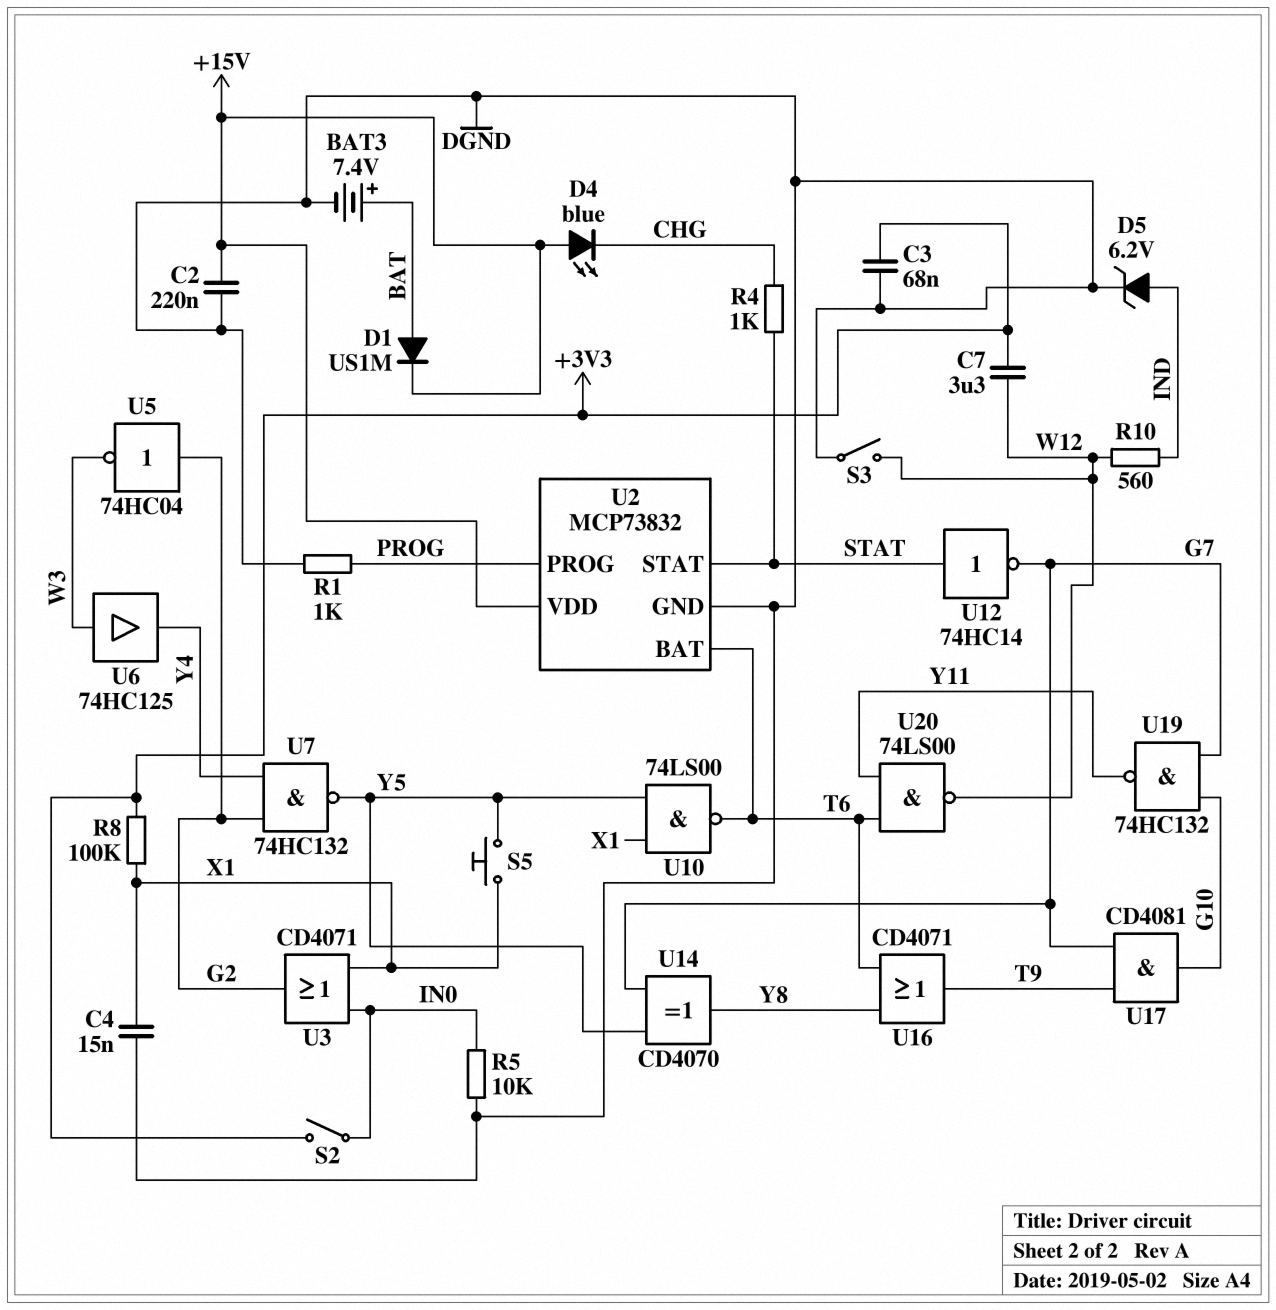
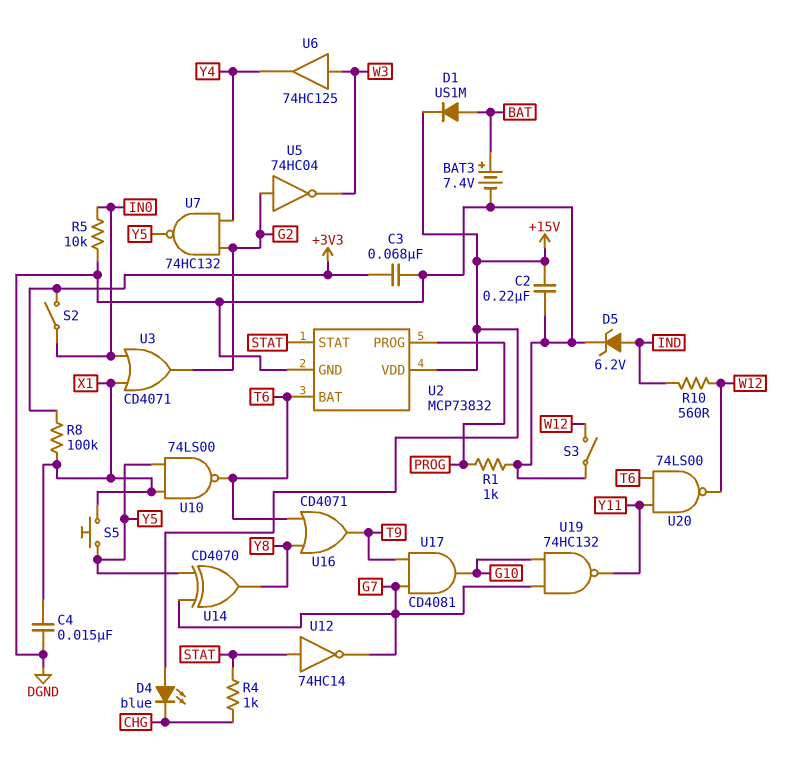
C7: 3.3uF (+3V3, W12) -> none

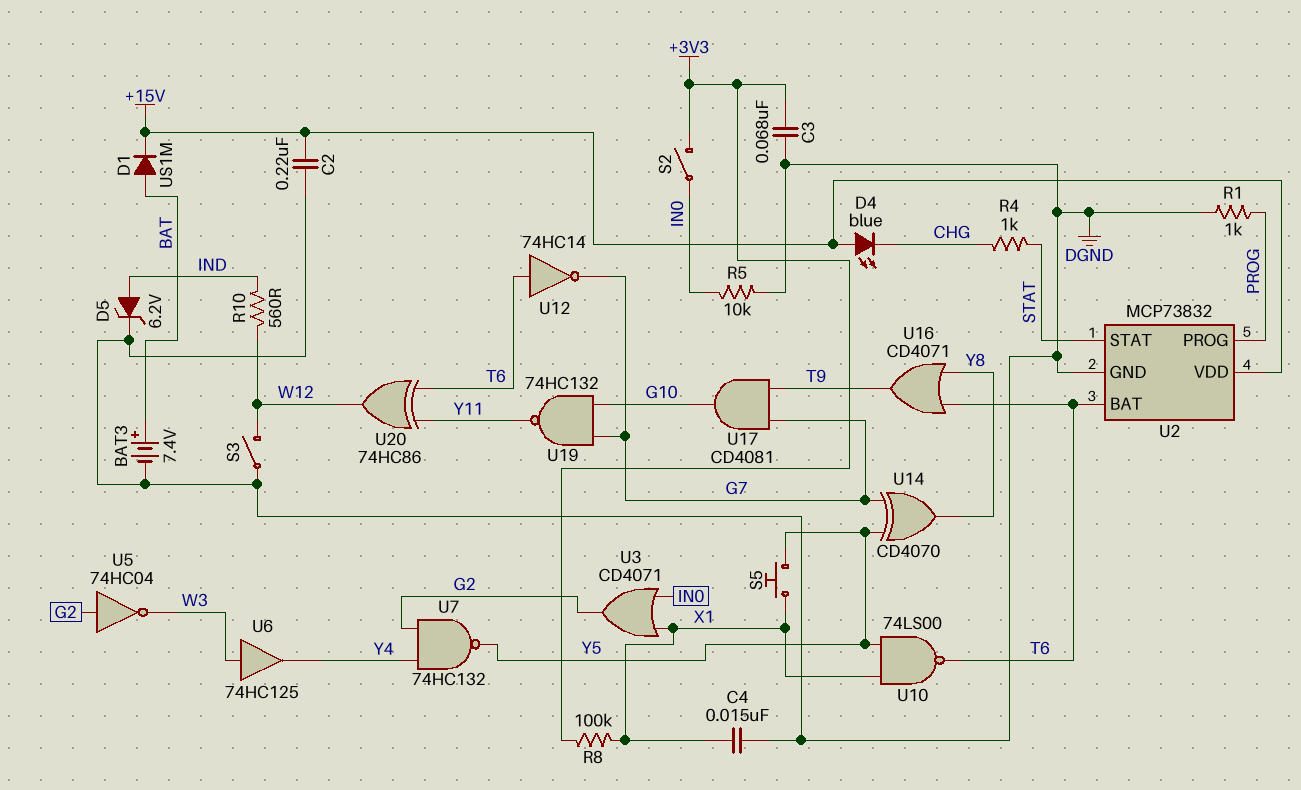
U12: NOT 74HC14 (in STAT, out G7) -> NOT 74HC14 (in T6, out G7)
U20: NAND 74LS00 (in T6, in Y11, out W12) -> XOR 74HC86 (in T6, in Y11, out W12)

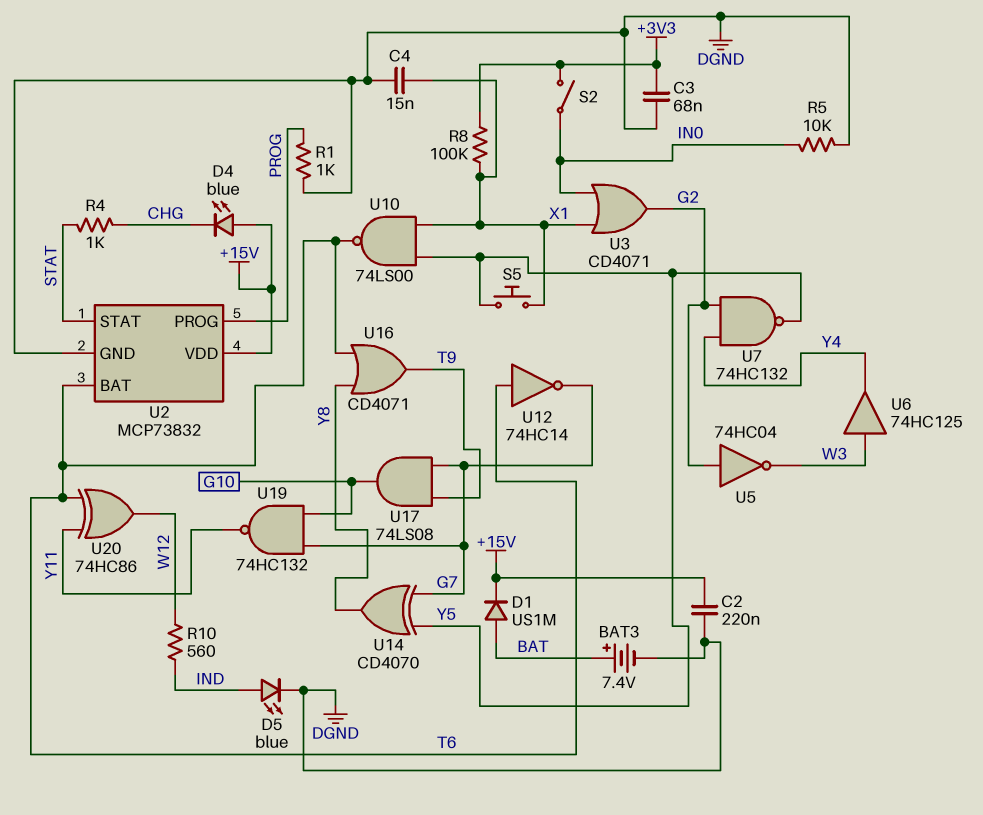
D5: zener 6.2V (A IND, K DGND) -> LED blue (A IND, K DGND)
S3: switch (DGND, W12) -> none
U17: AND CD4081 (in G7, in T9, out G10) -> AND 74LS08 (in G7, in T9, out G10)

